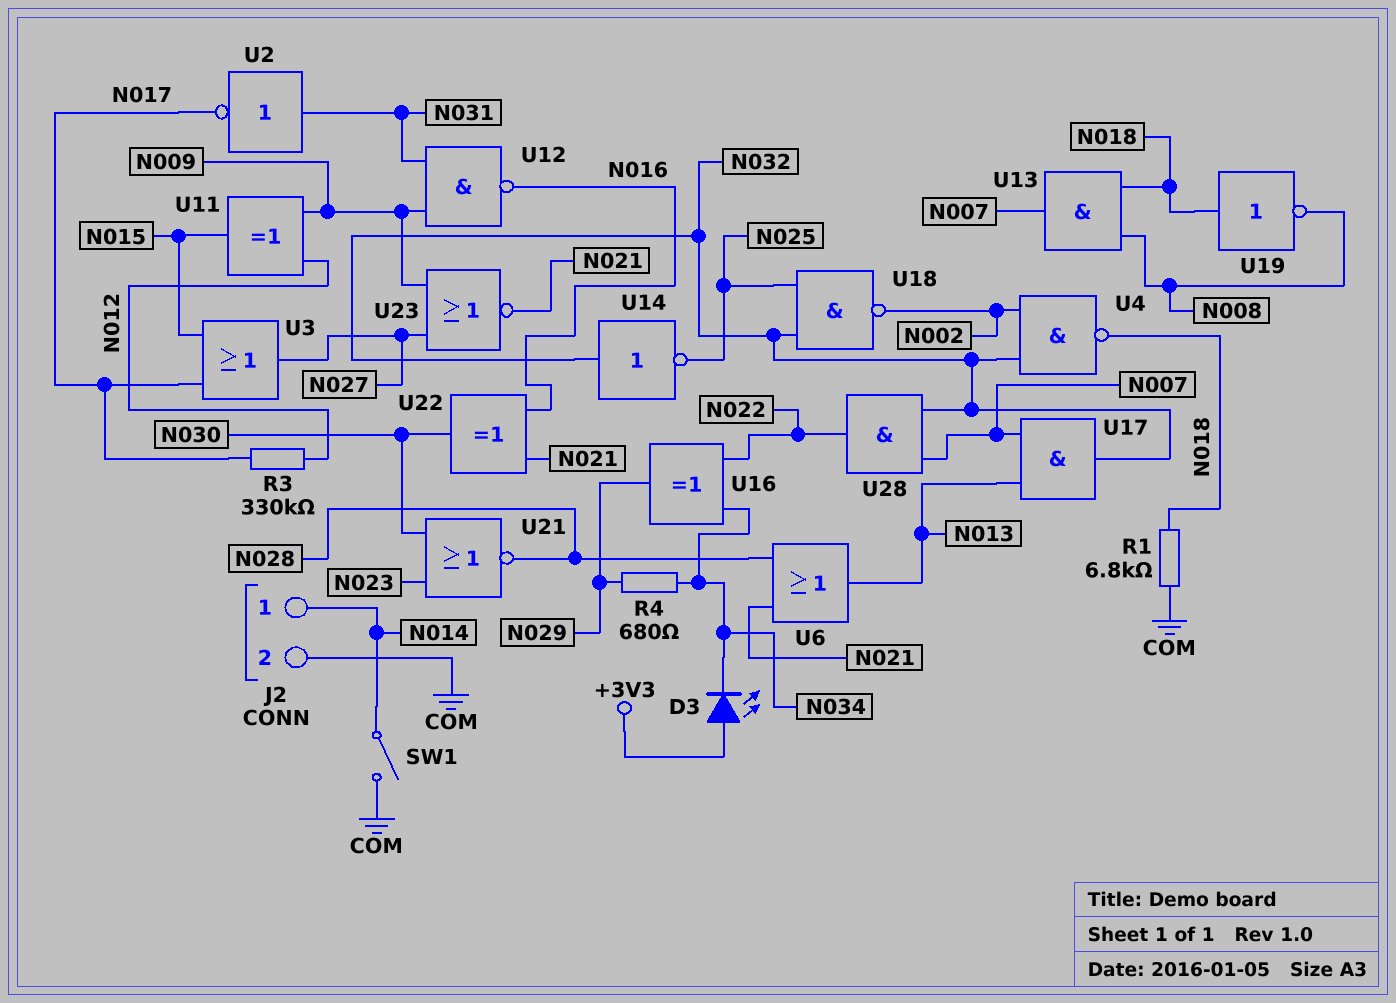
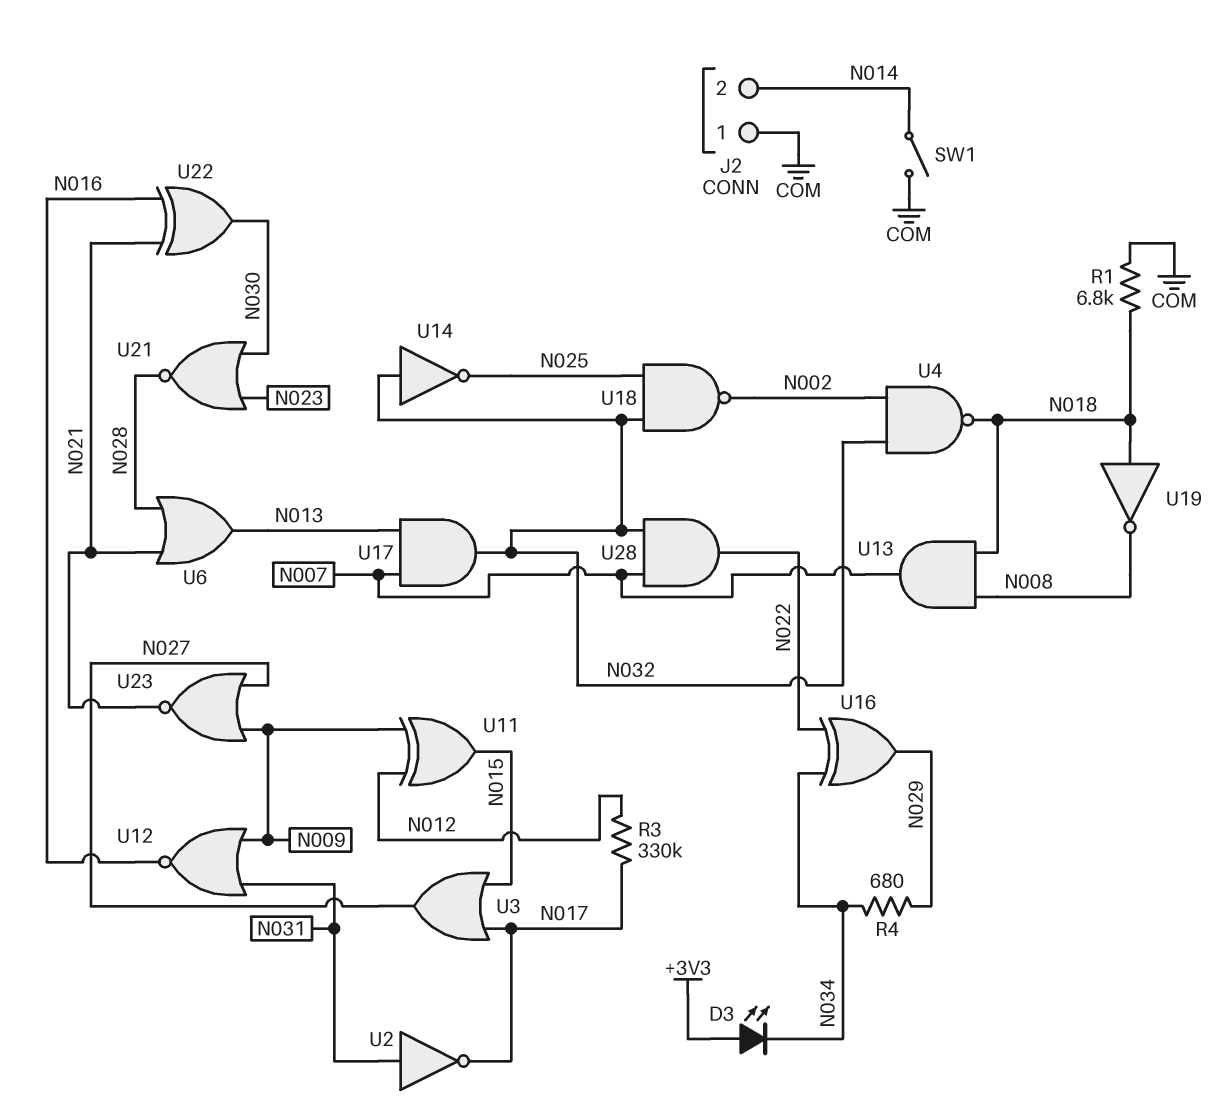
J2 pin 1: N014 -> COM
J2 pin 2: COM -> N014
U12: NAND (in N009, in N031, out N016) -> NOR (in N009, in N031, out N016)

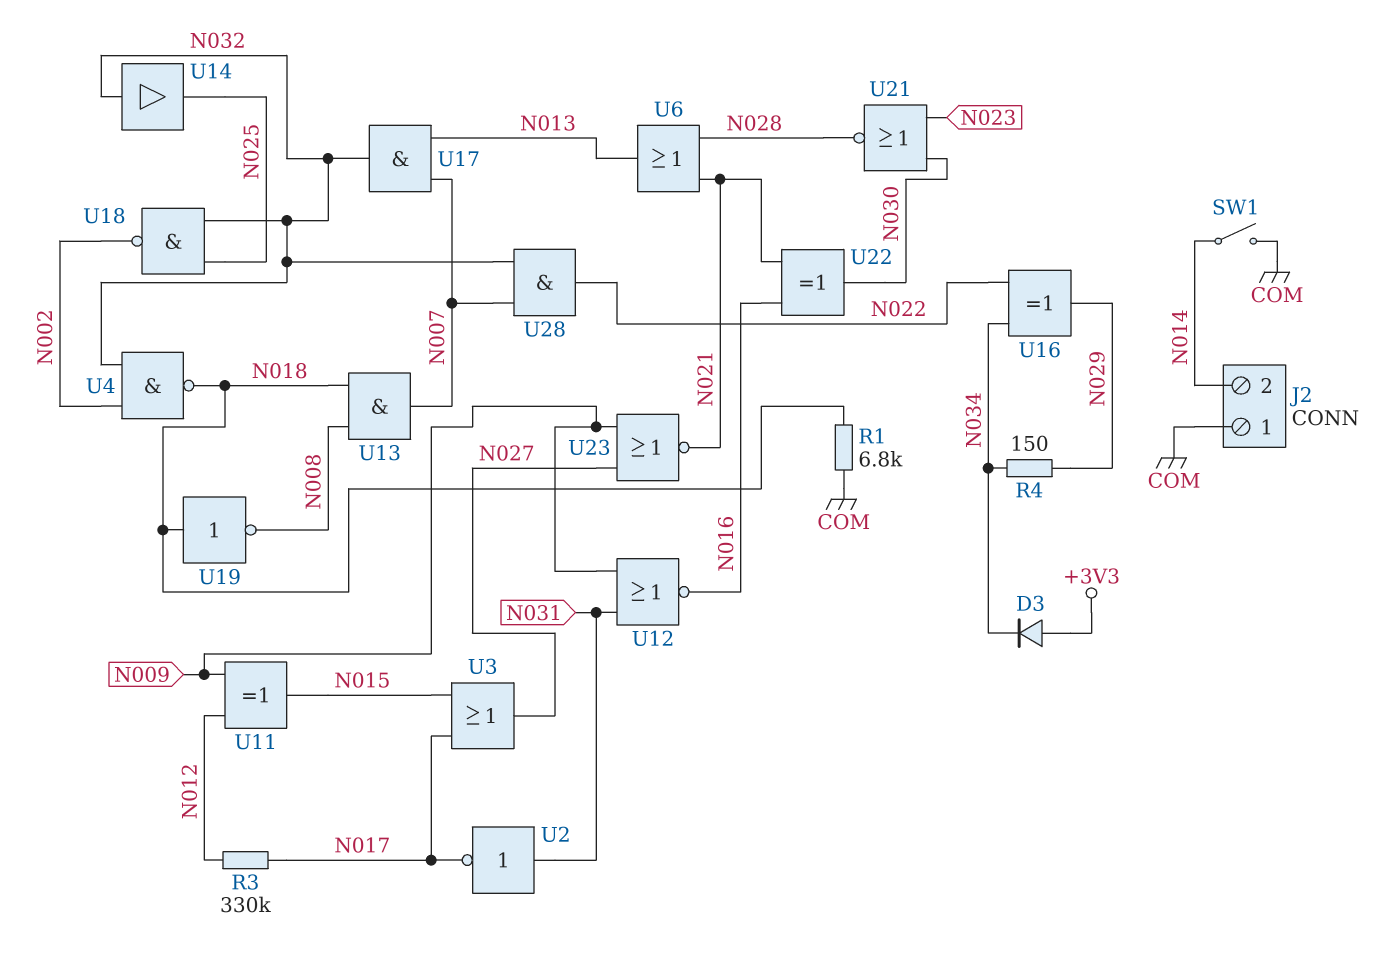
D3: LED (A +3V3, K N034) -> diode (A +3V3, K N034)
R4: 680 (N029, N034) -> 150 (N029, N034)
U14: NOT (in N032, out N025) -> buffer (in N032, out N025)

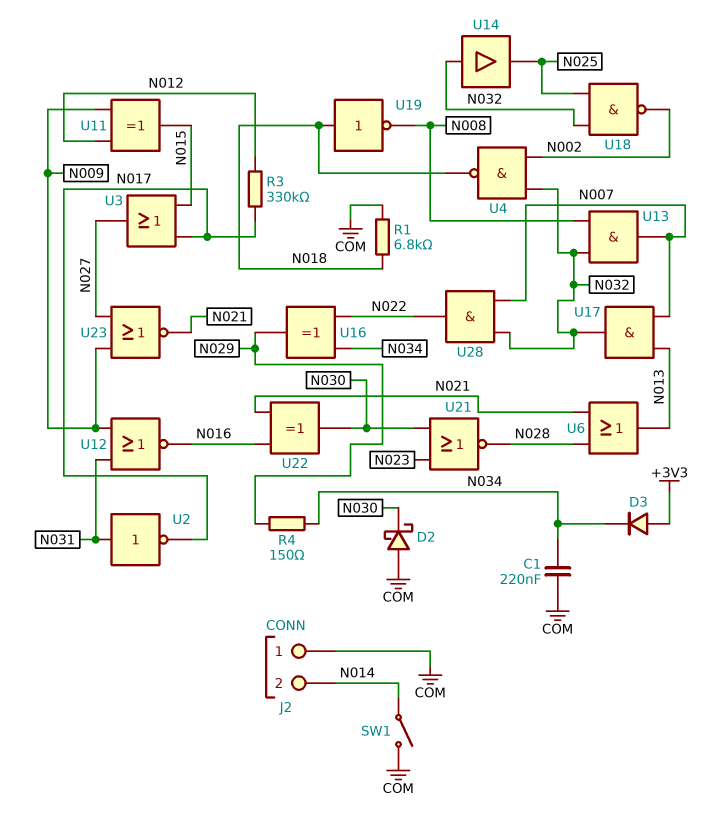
C1: none -> 220nF (COM, N034)
D2: none -> schottky (A COM, K N030)
U13: AND (in N008, in N018, out N007) -> AND (in N008, in N032, out N007)

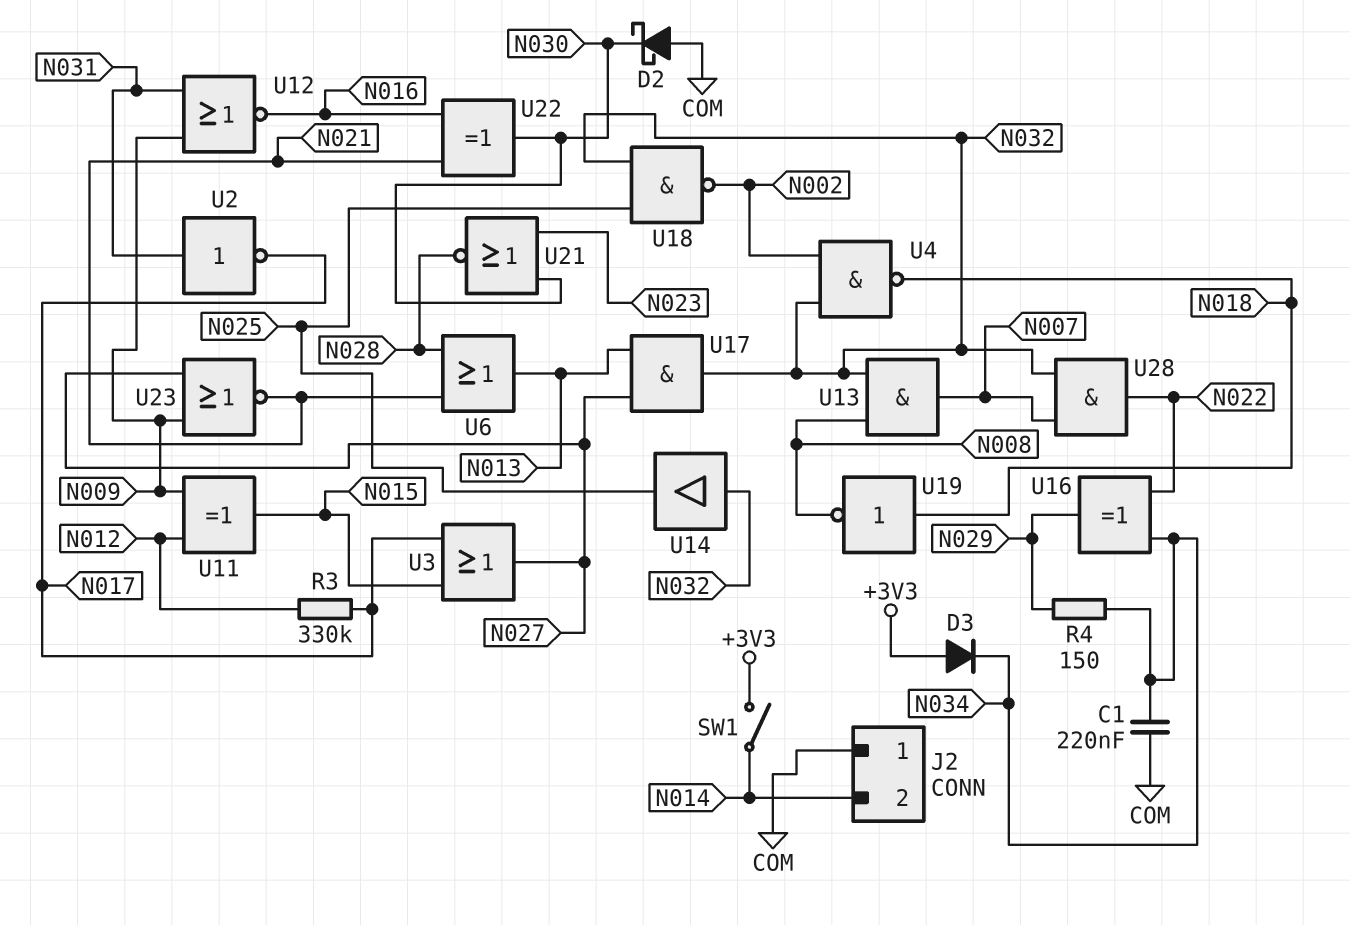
R1: 6.8k (COM, N018) -> none
SW1: switch (COM, N014) -> switch (+3V3, N014)
U17: AND (in N007, in N013, out N032) -> AND (in N013, in N027, out N032)

